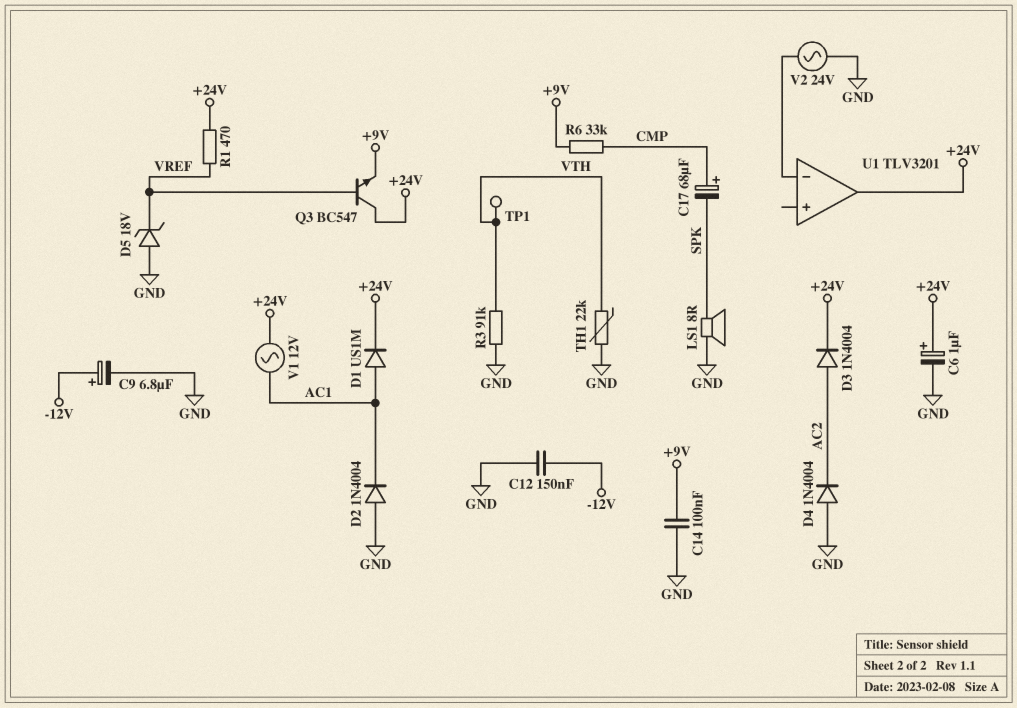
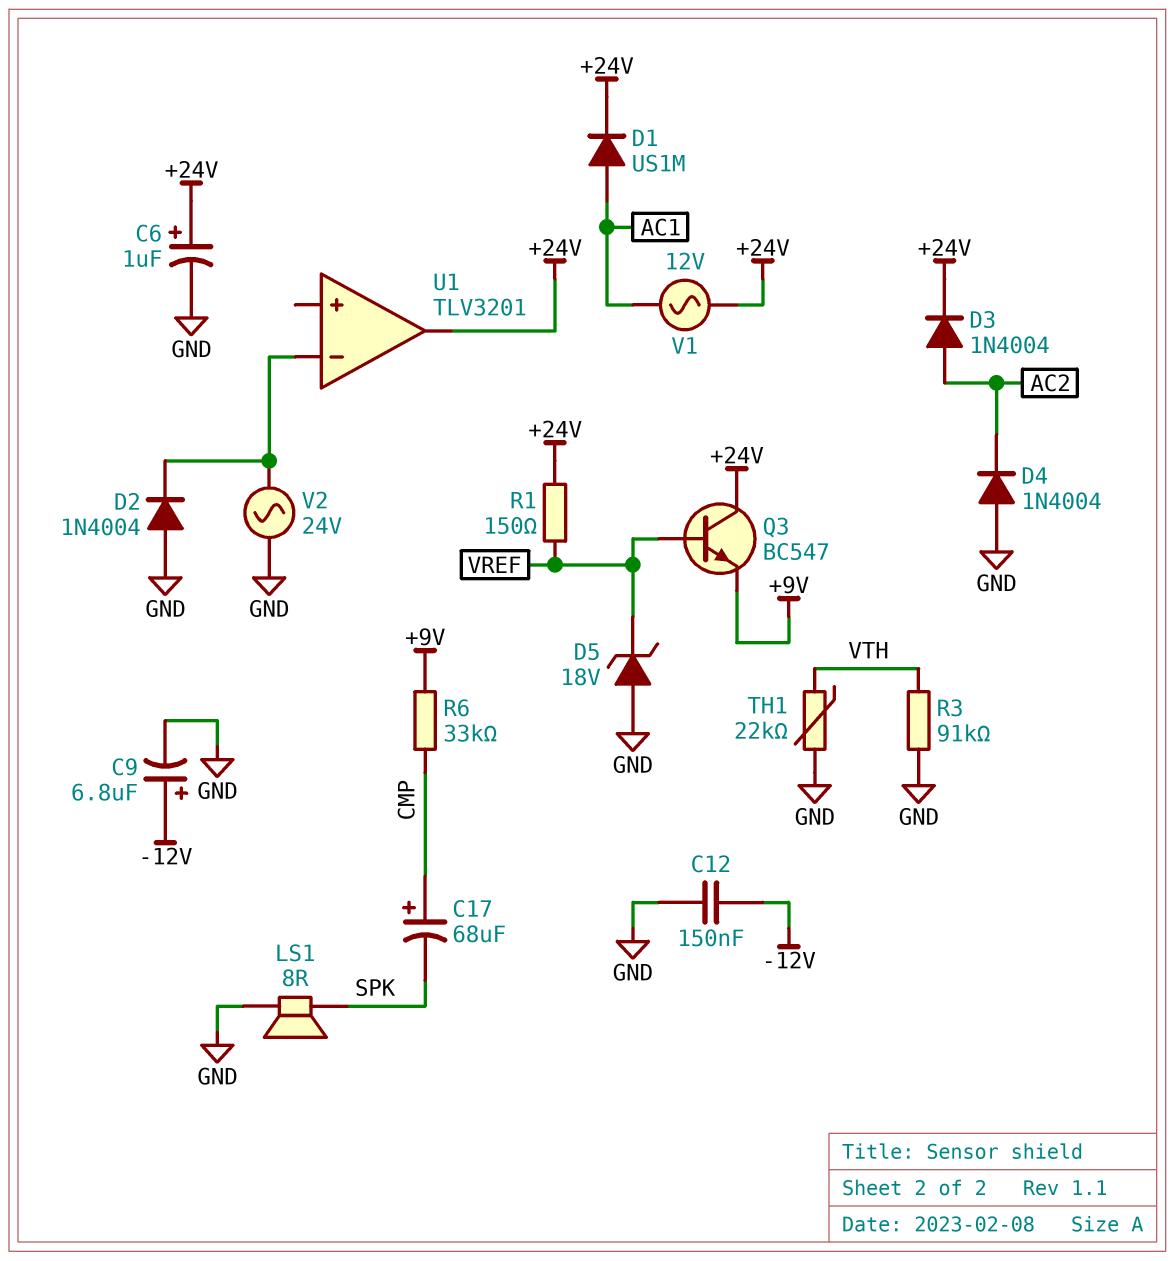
C14: 100nF (+9V, GND) -> none
D2: diode 1N4004 (A GND, K AC1) -> diode 1N4004 (A GND, K U1/in-)
R1: 470 (+24V, VREF) -> 150 (+24V, VREF)
TP1: test point (VTH) -> none

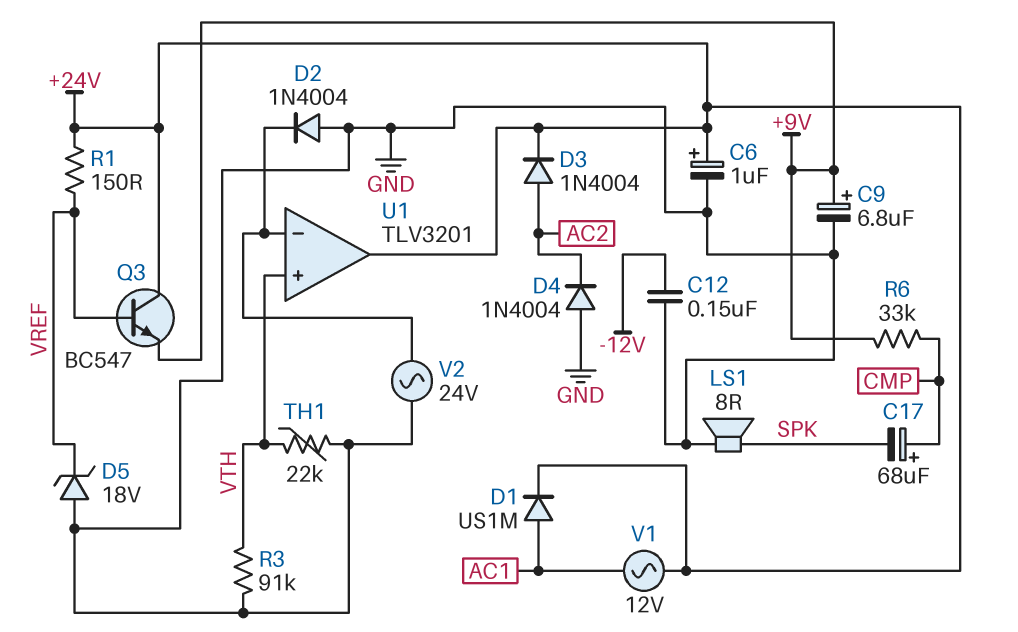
C9: 6.8uF (plus -12V, minus GND) -> 6.8uF (plus +9V, minus GND)
U1 pin in+: none -> VTH

